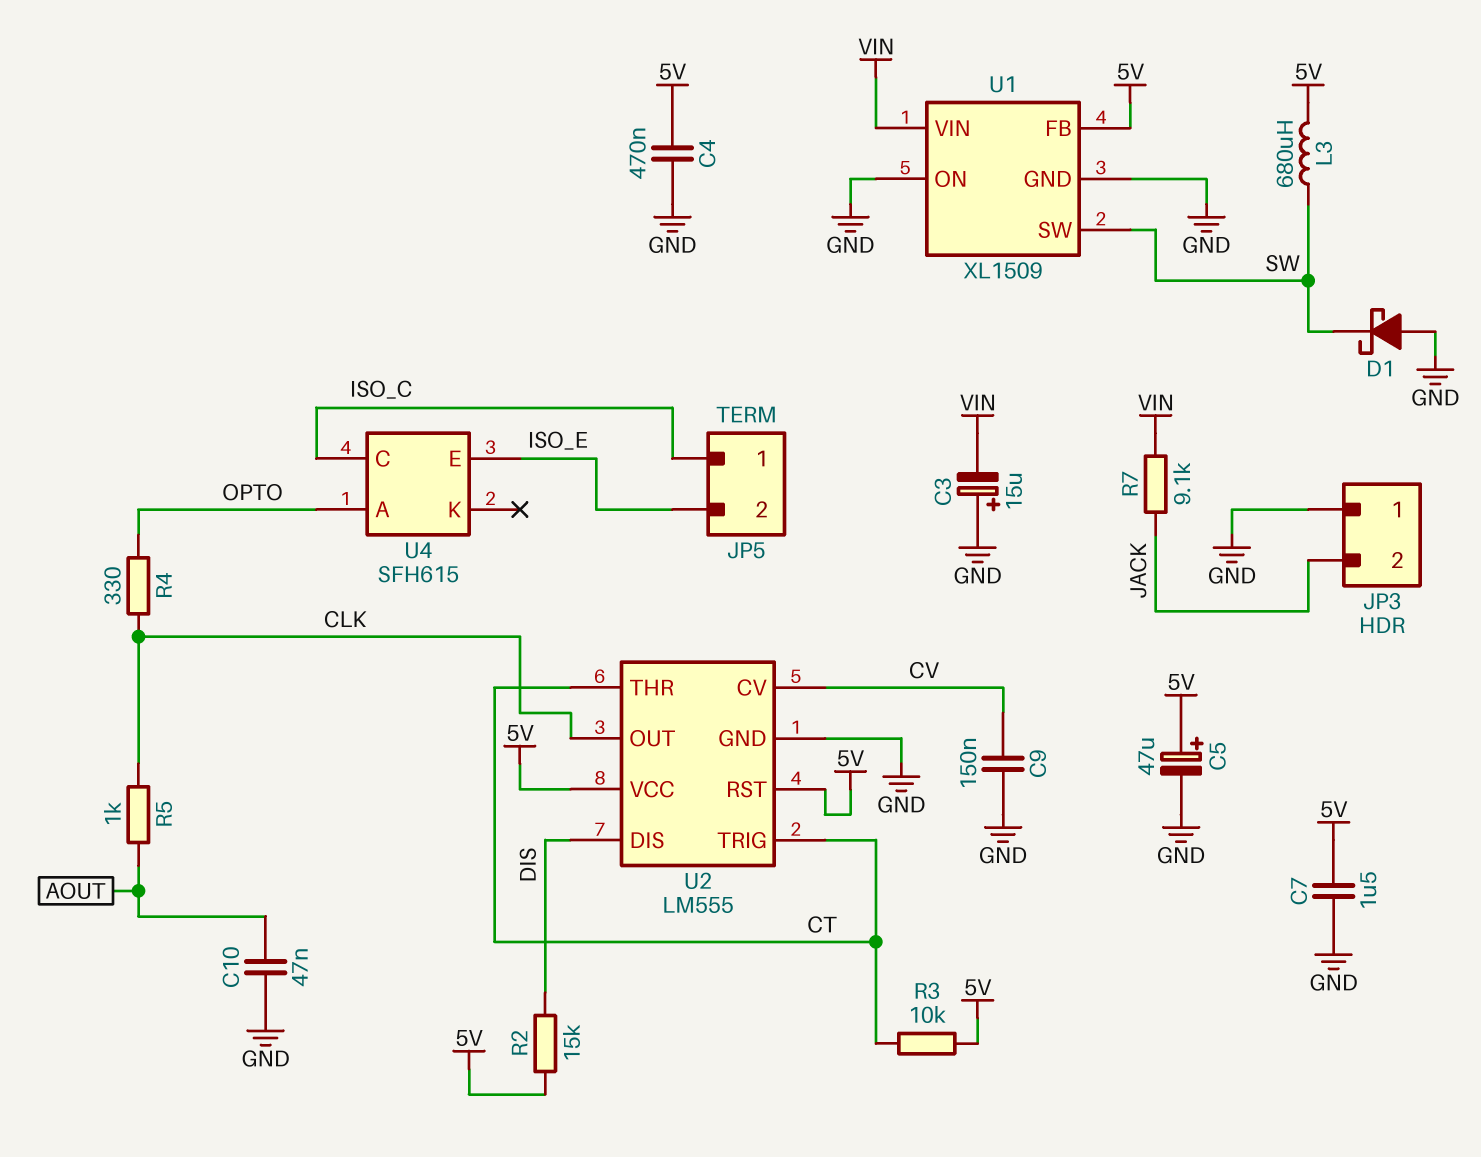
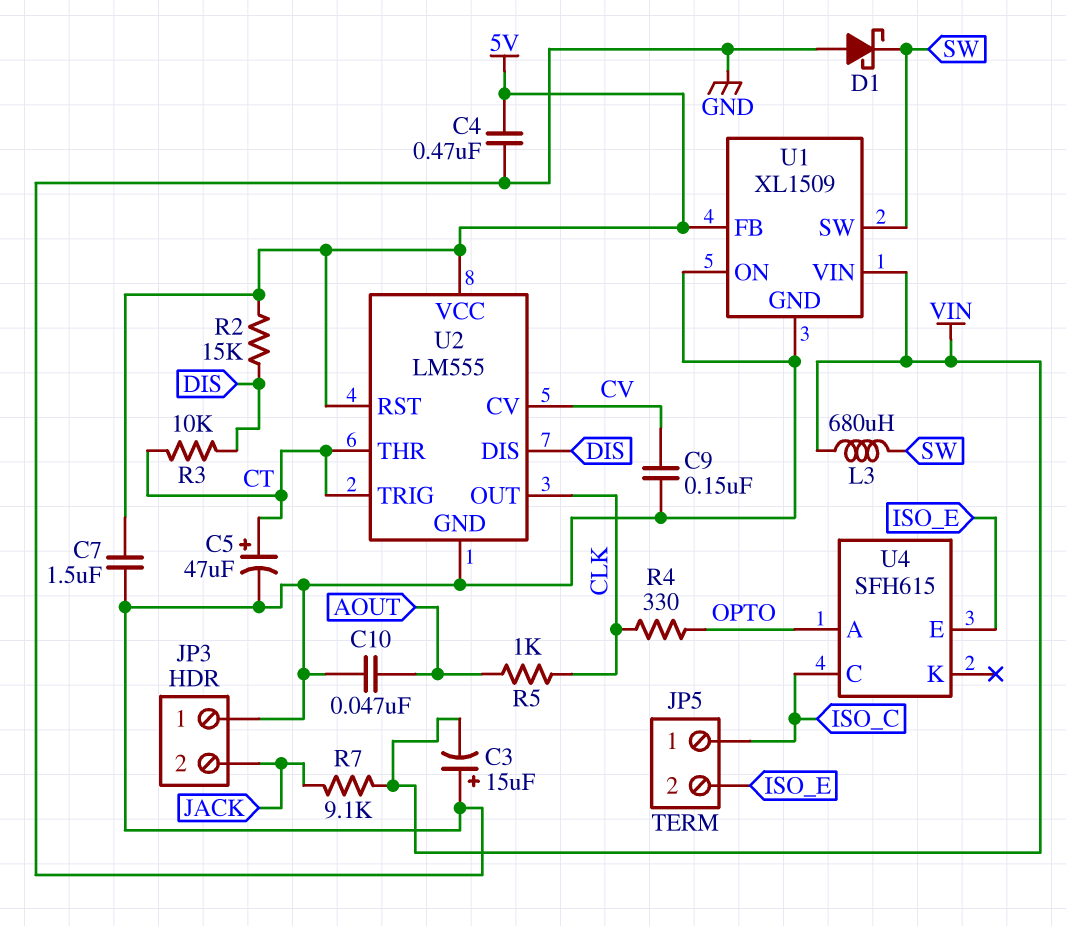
C5: 47uF (plus 5V, minus GND) -> 47uF (plus CT, minus GND)
L3: 680uH (5V, SW) -> 680uH (SW, VIN)
R3: 10k (5V, CT) -> 10k (CT, DIS)

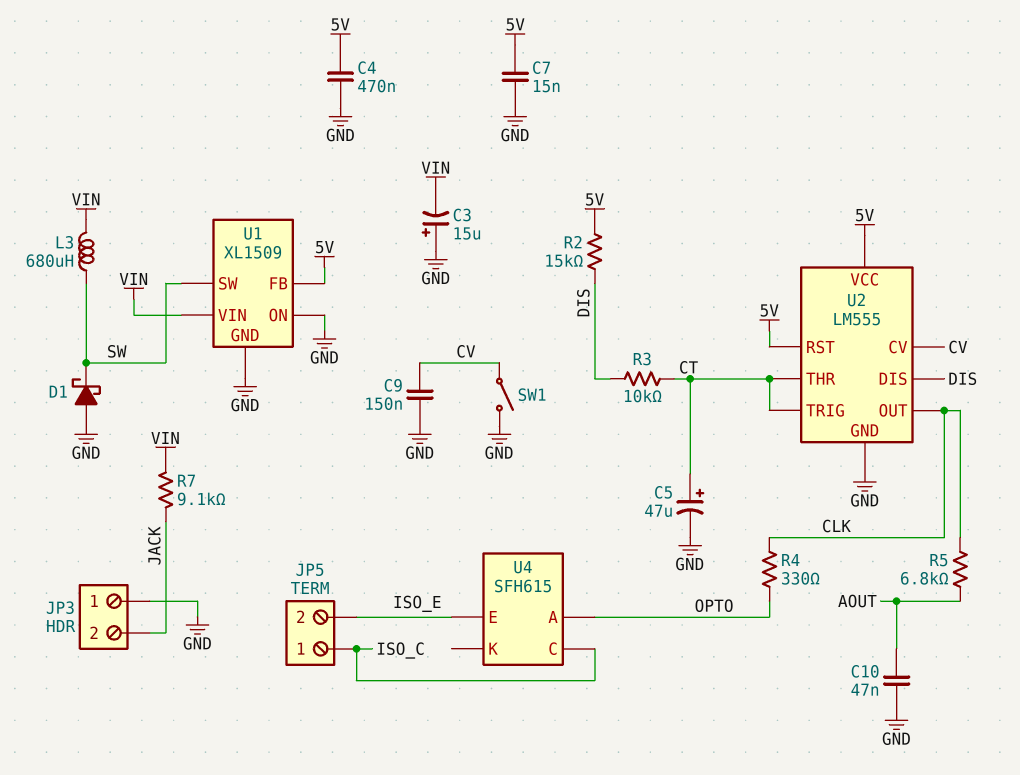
C7: 1.5uF (5V, GND) -> 15nF (5V, GND)
R5: 1k (AOUT, CLK) -> 6.8k (AOUT, CLK)
SW1: none -> switch (CV, GND)

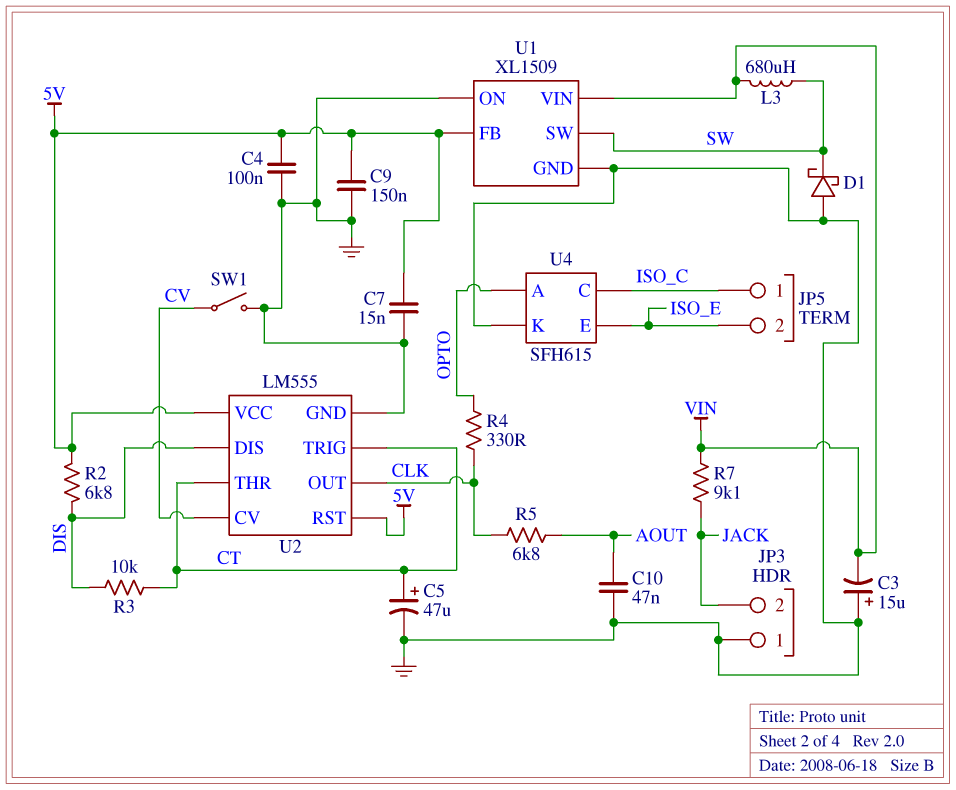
C4: 470nF (5V, GND) -> 100nF (5V, GND)
C9: 150nF (CV, GND) -> 150nF (5V, GND)
R2: 15k (5V, DIS) -> 6.8k (5V, DIS)
U4 pin K: none -> GND

